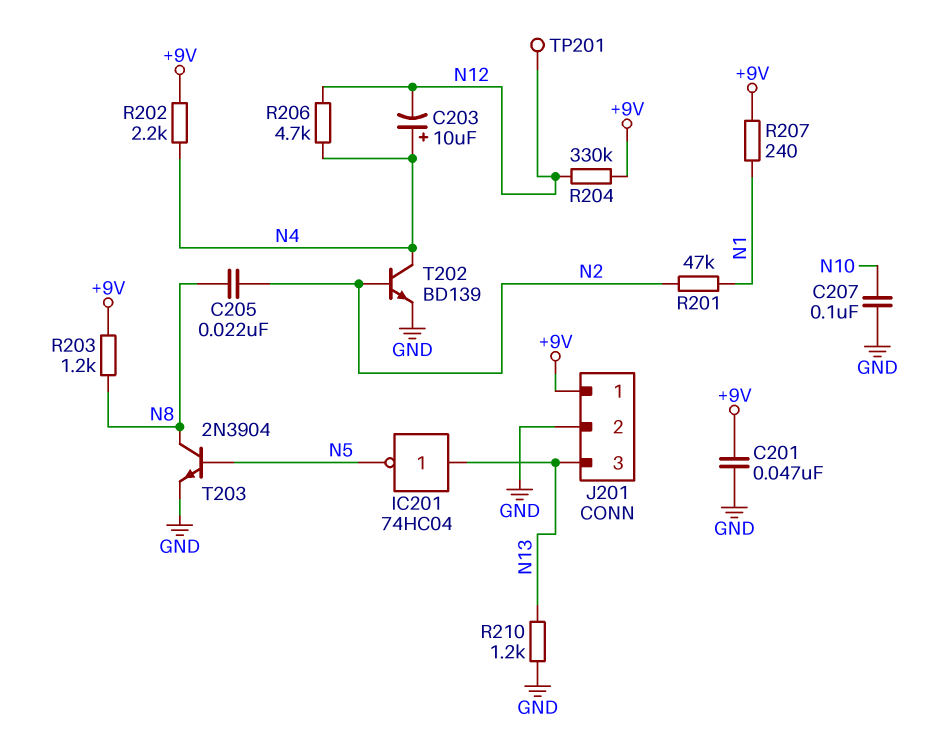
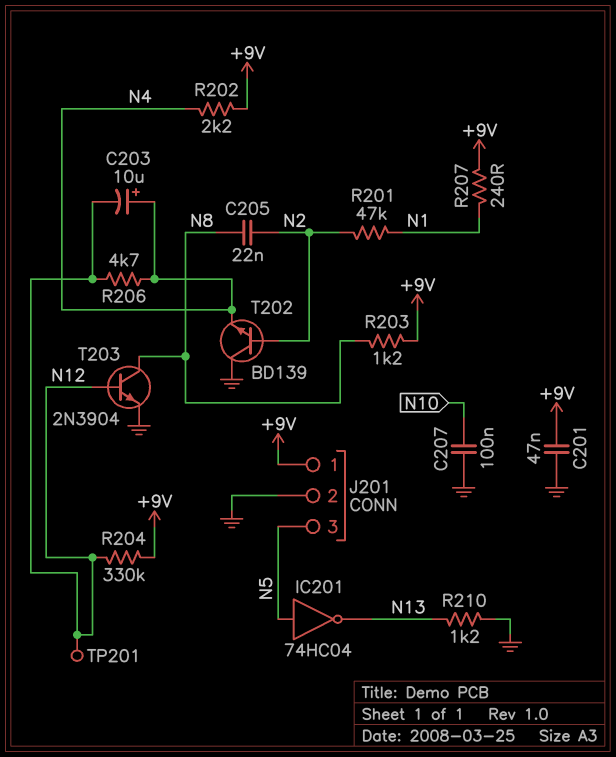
IC201: NOT 74HC04 (in N13, out N5) -> NOT 74HC04 (in N5, out N13)
J201 pin 3: N13 -> N5
T202: NPN BD139 (B N2, C N4, E GND) -> NPN BD139 (B N2, C GND, E N4)
T203: NPN 2N3904 (B N5, C N8, E GND) -> NPN 2N3904 (B N12, C N8, E GND)

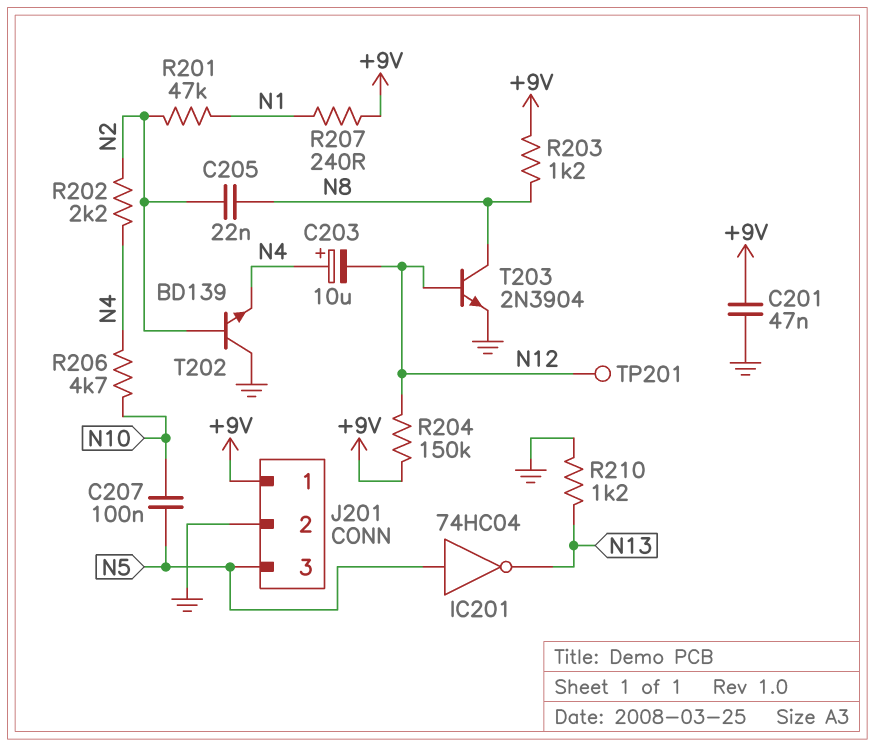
C207: 100nF (GND, N10) -> 100nF (N5, N10)
R202: 2.2k (+9V, N4) -> 2.2k (N2, N4)
R204: 330k (+9V, N12) -> 150k (+9V, N12)
R206: 4.7k (N4, N12) -> 4.7k (N4, N10)

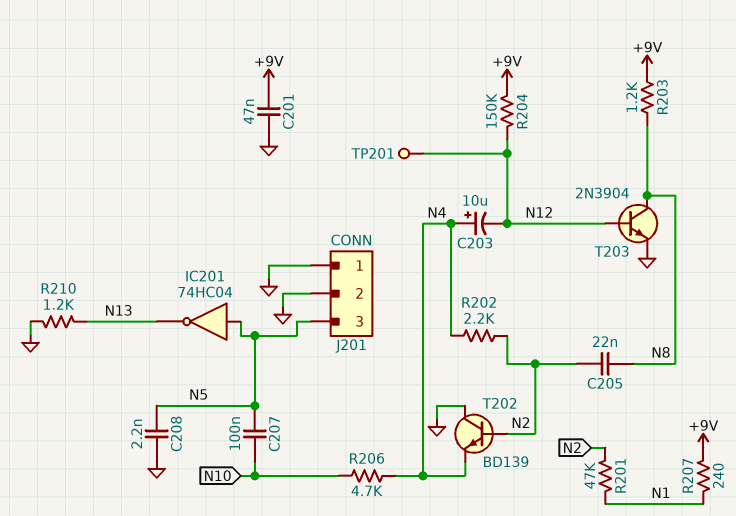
C208: none -> 2.2nF (GND, N5)
J201 pin 1: +9V -> GND

